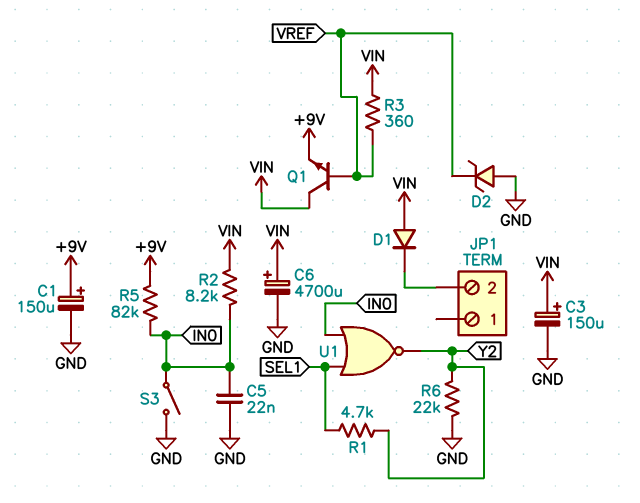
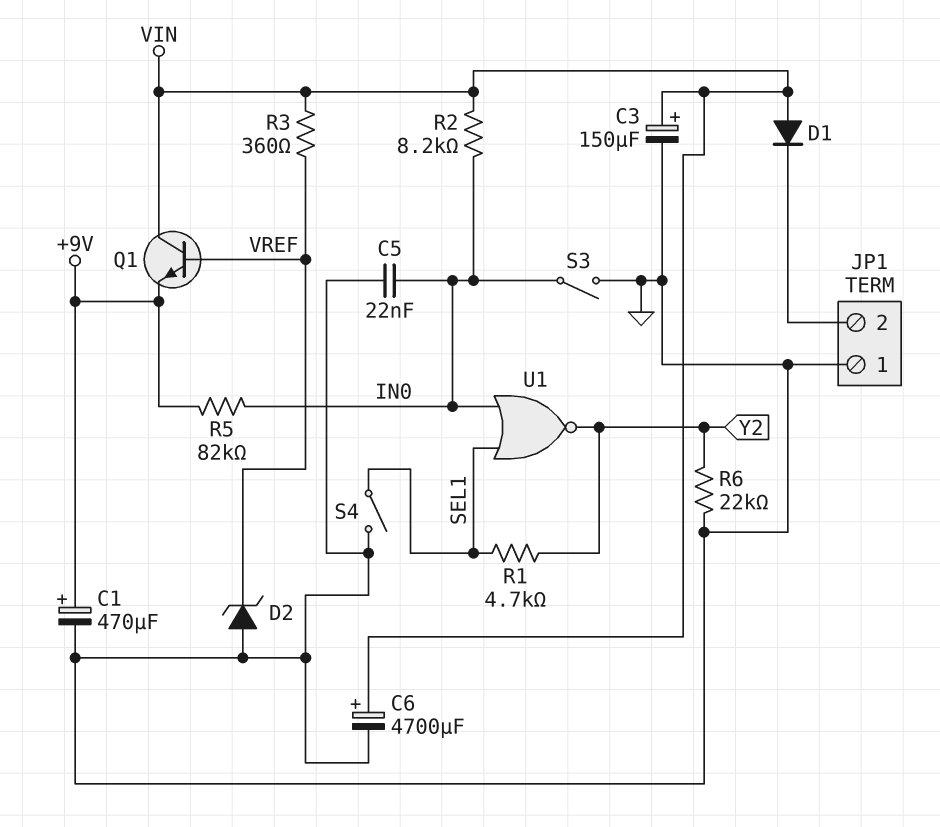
C1: 150uF (plus +9V, minus GND) -> 470uF (plus +9V, minus GND)
JP1 pin 1: none -> GND
S4: none -> switch (GND, SEL1)

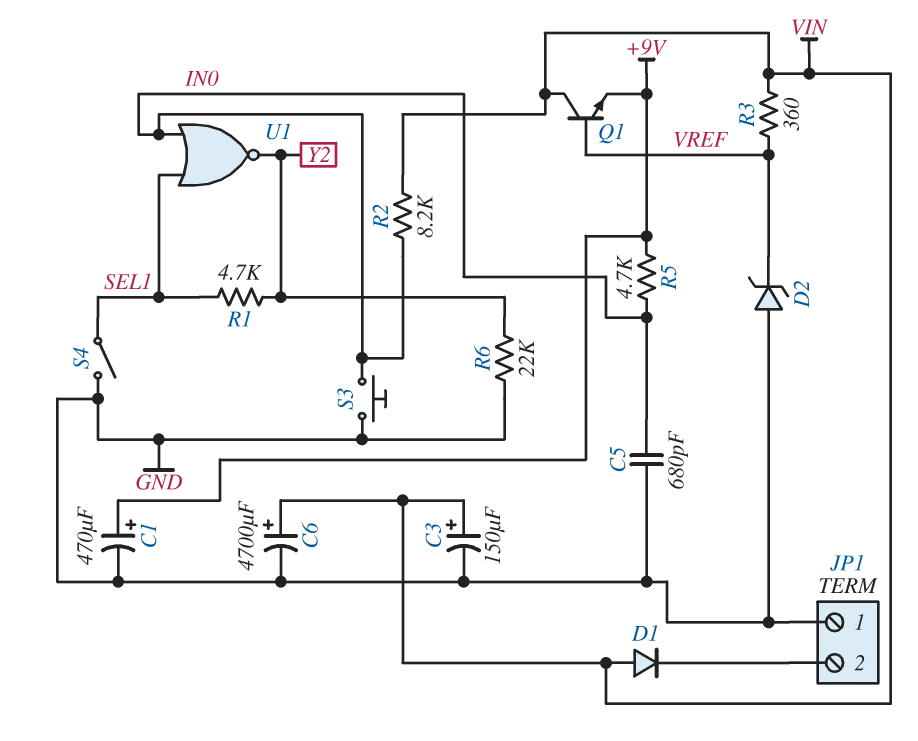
C5: 22nF (GND, IN0) -> 680pF (GND, IN0)
R5: 82k (+9V, IN0) -> 4.7k (+9V, IN0)
S3: switch (GND, IN0) -> button (GND, IN0)

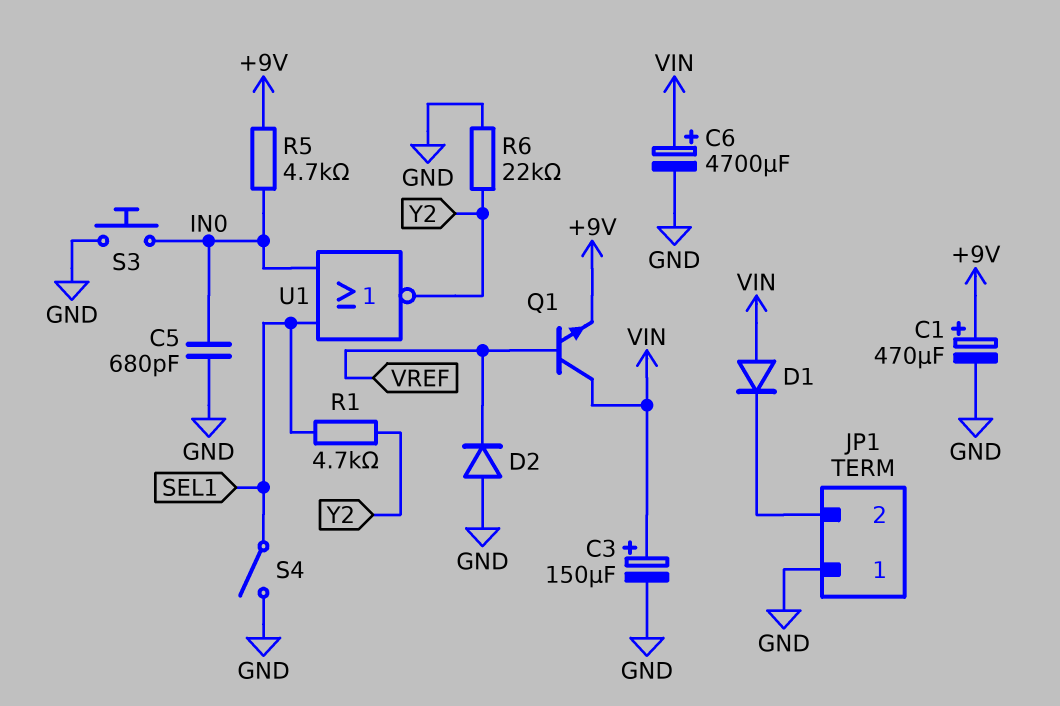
D2: zener (A GND, K VREF) -> diode (A GND, K VREF)
R2: 8.2k (IN0, VIN) -> none
R3: 360 (VIN, VREF) -> none

